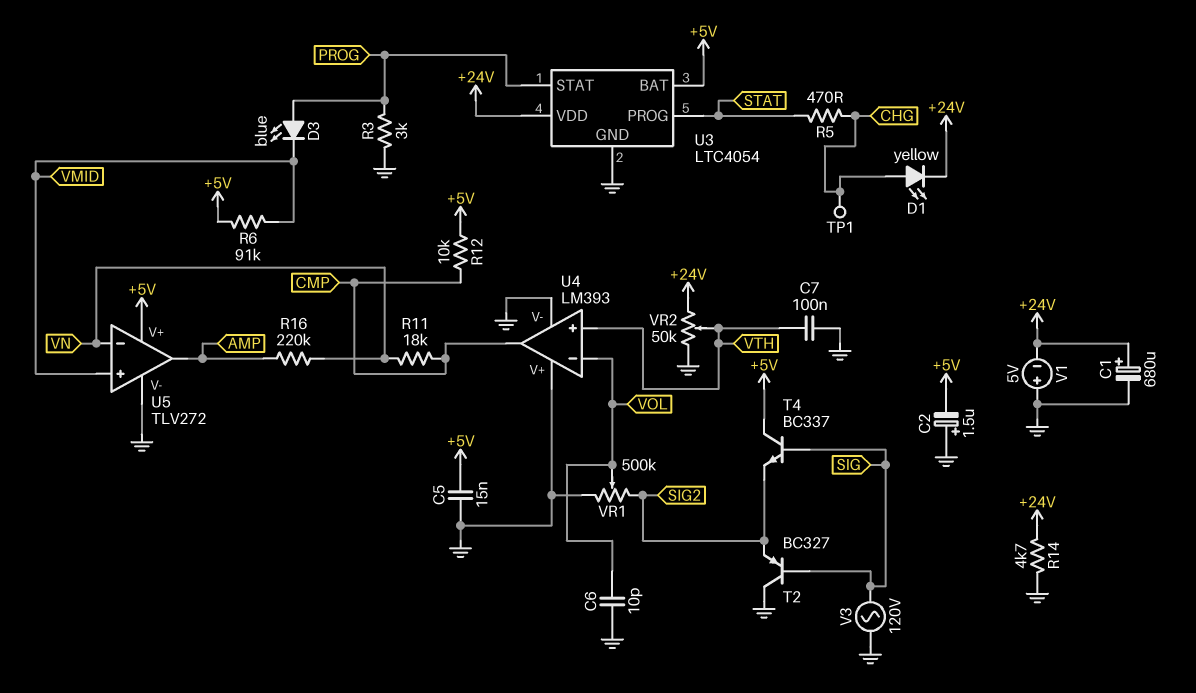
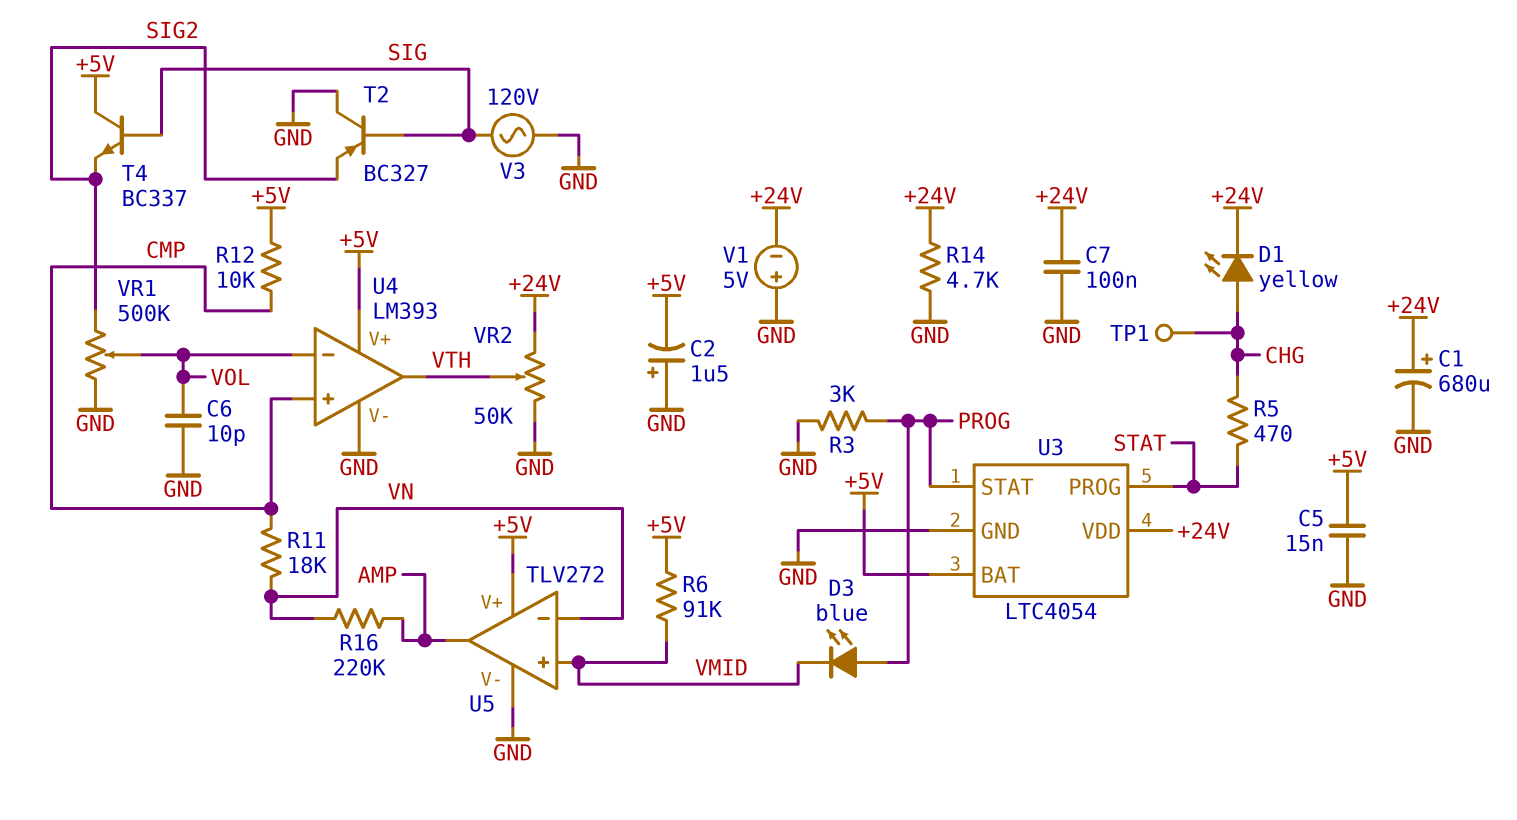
C7: 100nF (GND, VTH) -> 100nF (+24V, GND)
U4 pin V+: GND -> +5V
U4 pin in+: VTH -> CMP
U4 pin out: CMP -> VTH

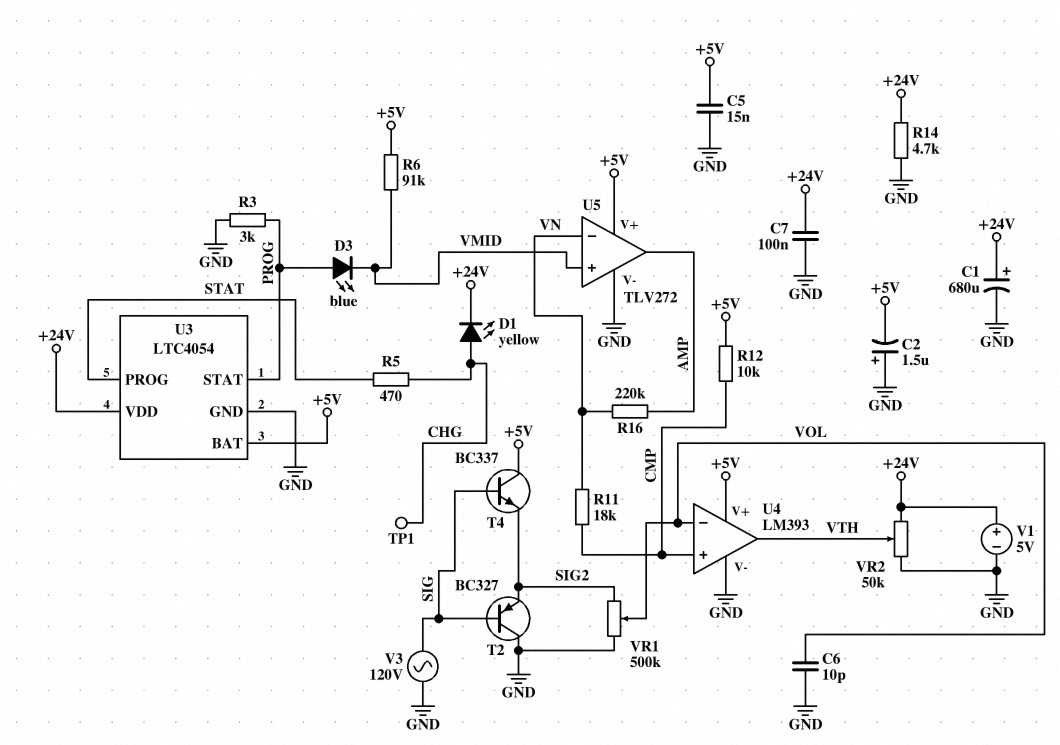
V1: 5V (plus GND, minus +24V) -> 5V (plus +24V, minus GND)

